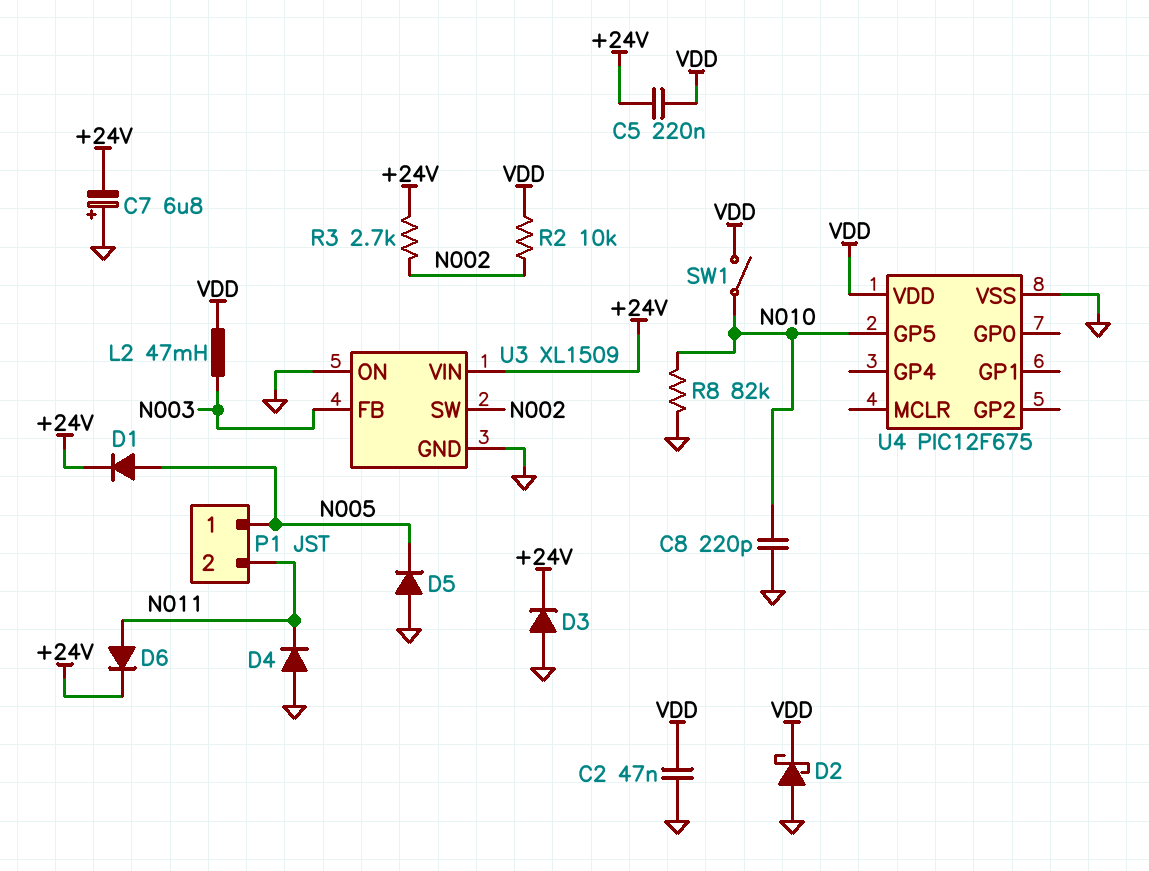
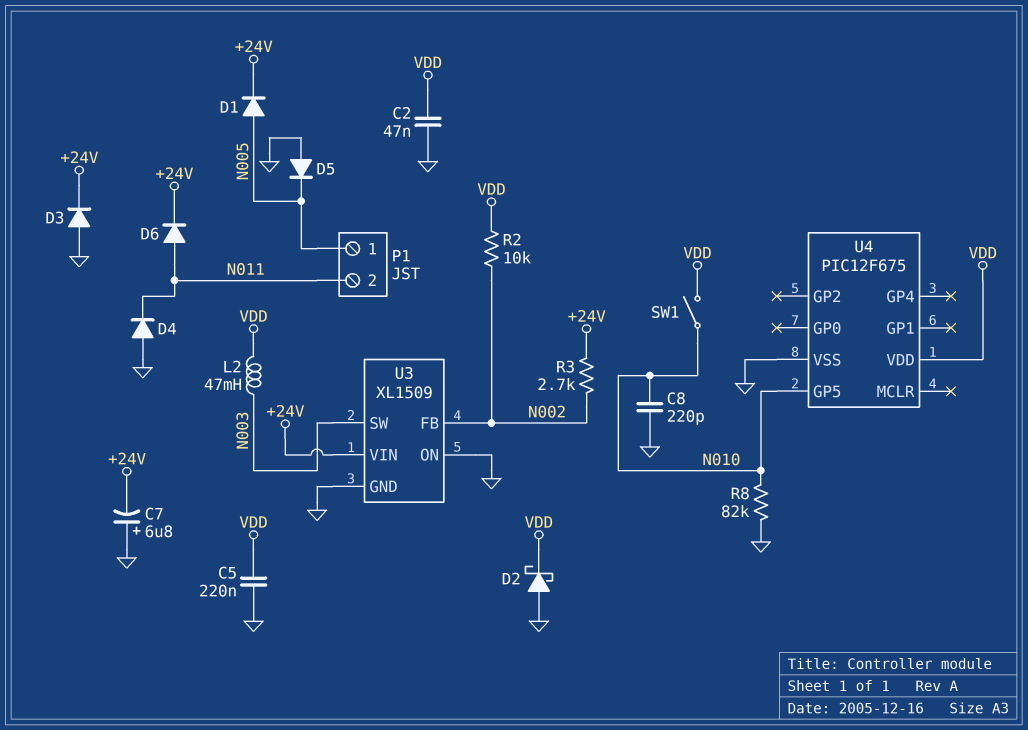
C5: 220nF (+24V, VDD) -> 220nF (GND, VDD)
U3 pin FB: N003 -> N002
U3 pin SW: N002 -> N003

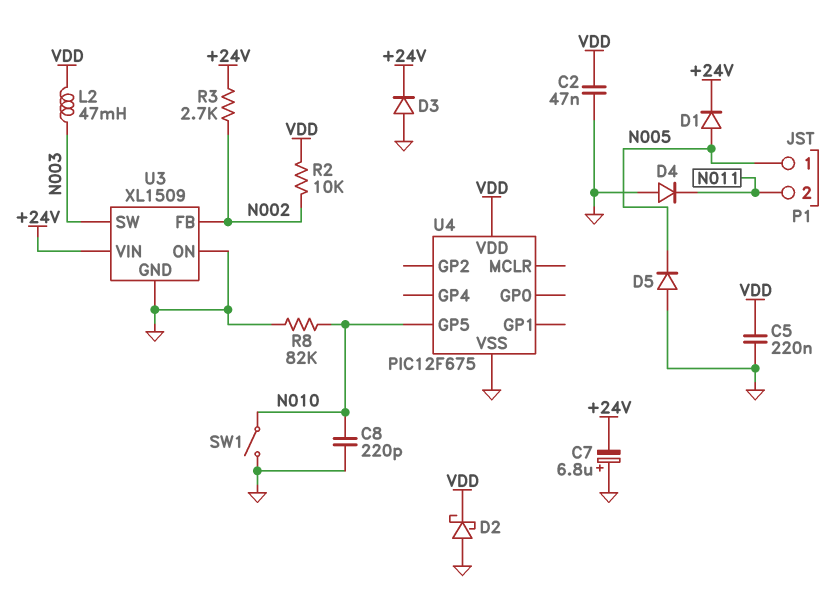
D6: diode (A N011, K +24V) -> none
SW1: switch (N010, VDD) -> switch (GND, N010)

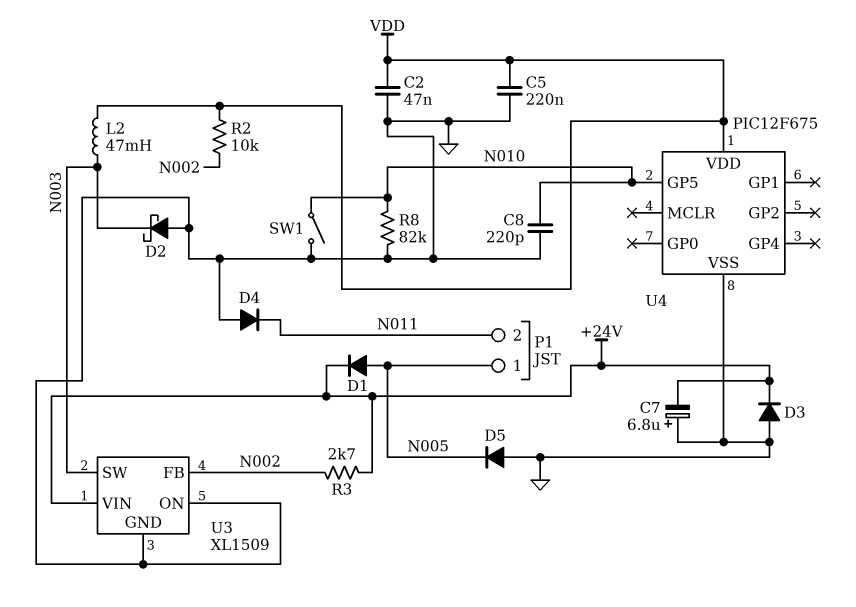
D2: schottky (A GND, K VDD) -> schottky (A GND, K N003)

